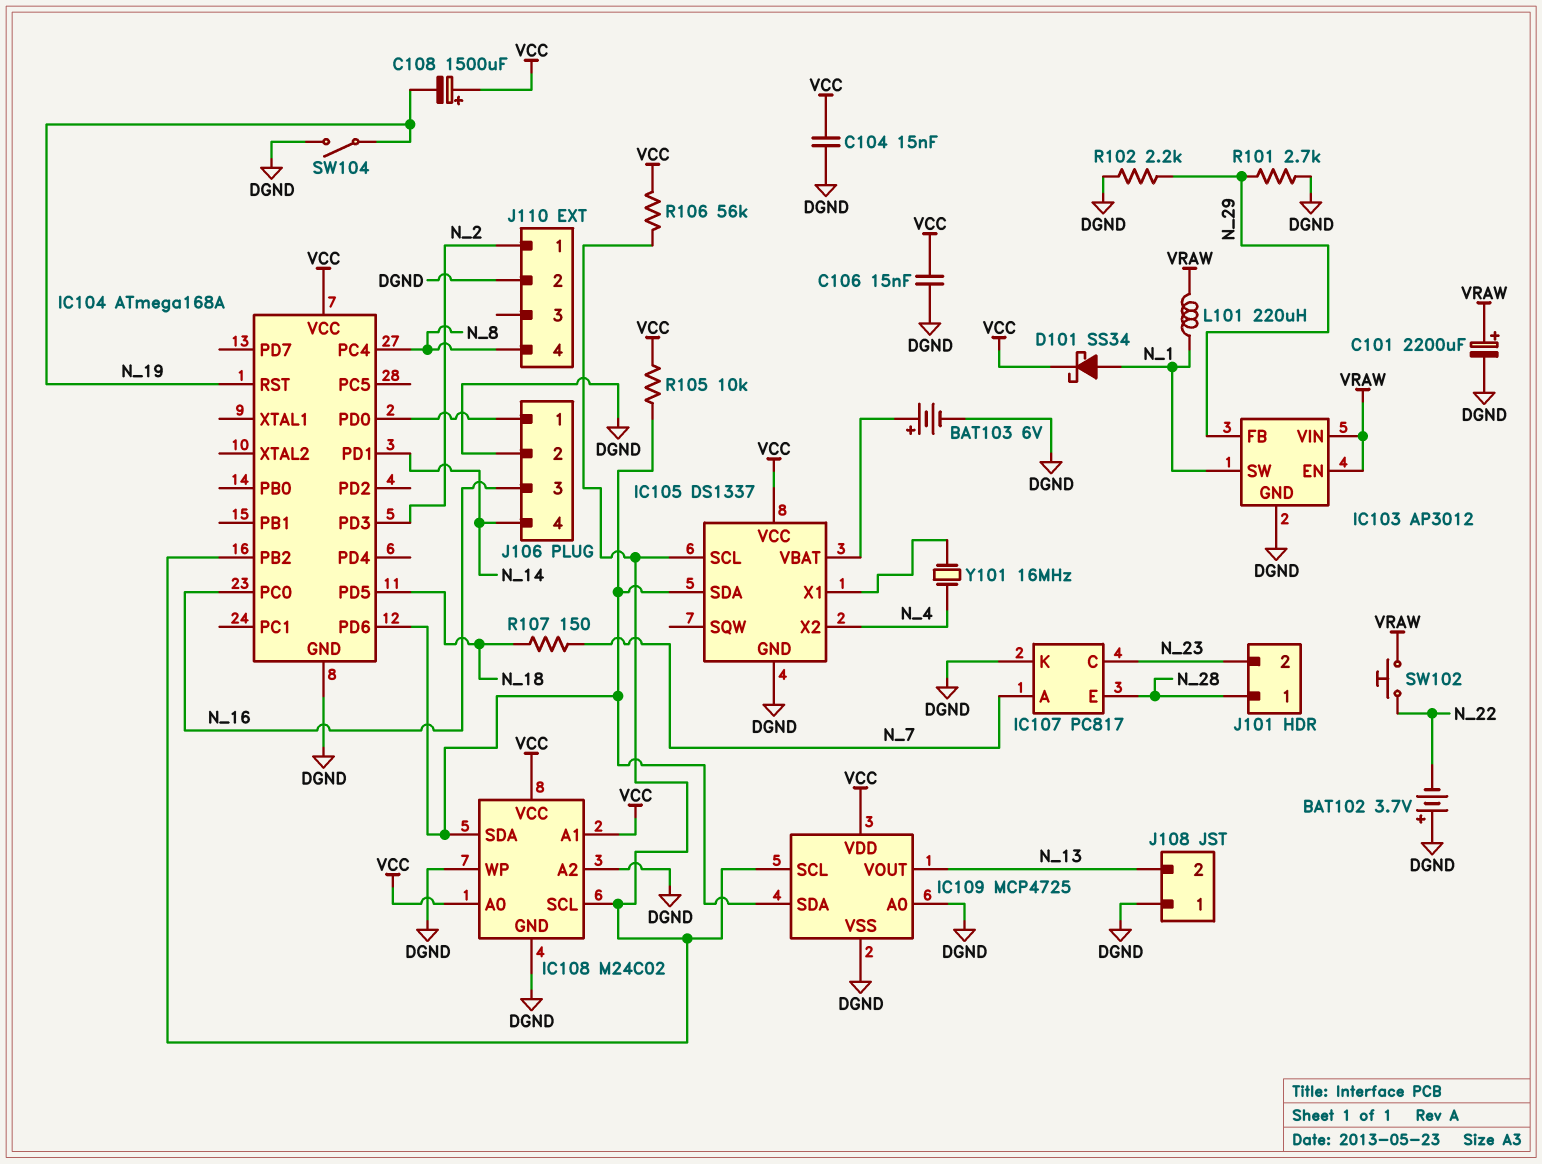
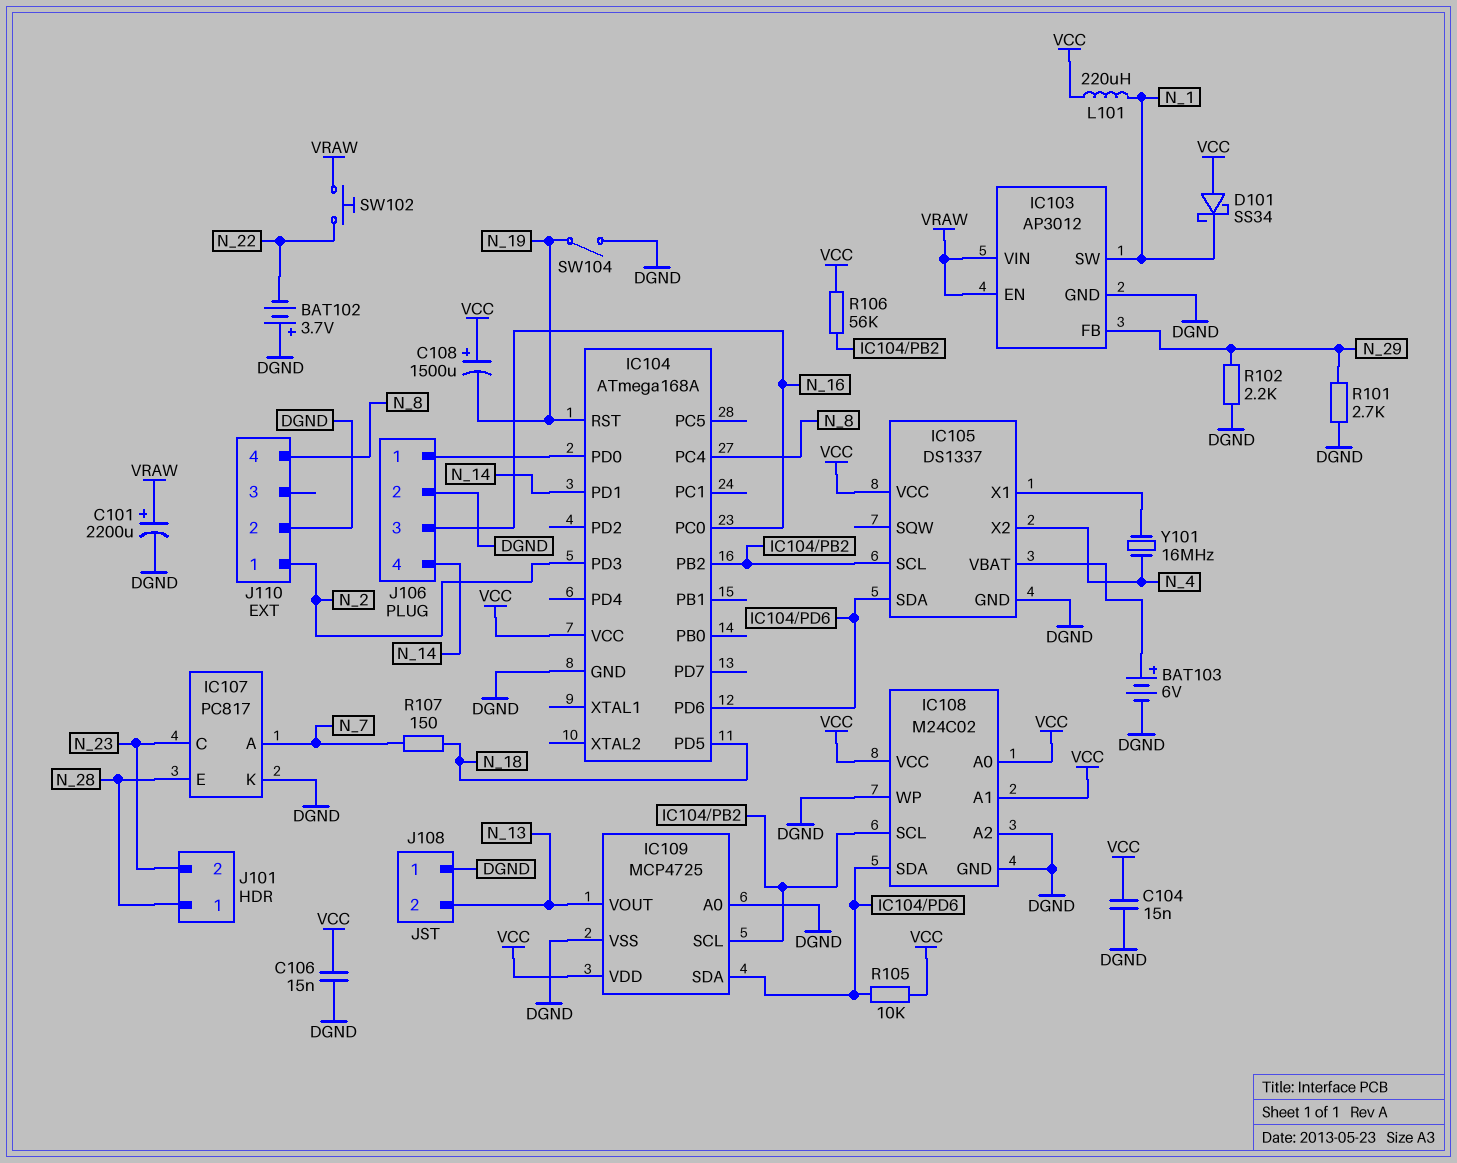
D101: schottky SS34 (A N_1, K VCC) -> schottky SS34 (A VCC, K N_1)
L101: 220uH (N_1, VRAW) -> 220uH (N_1, VCC)

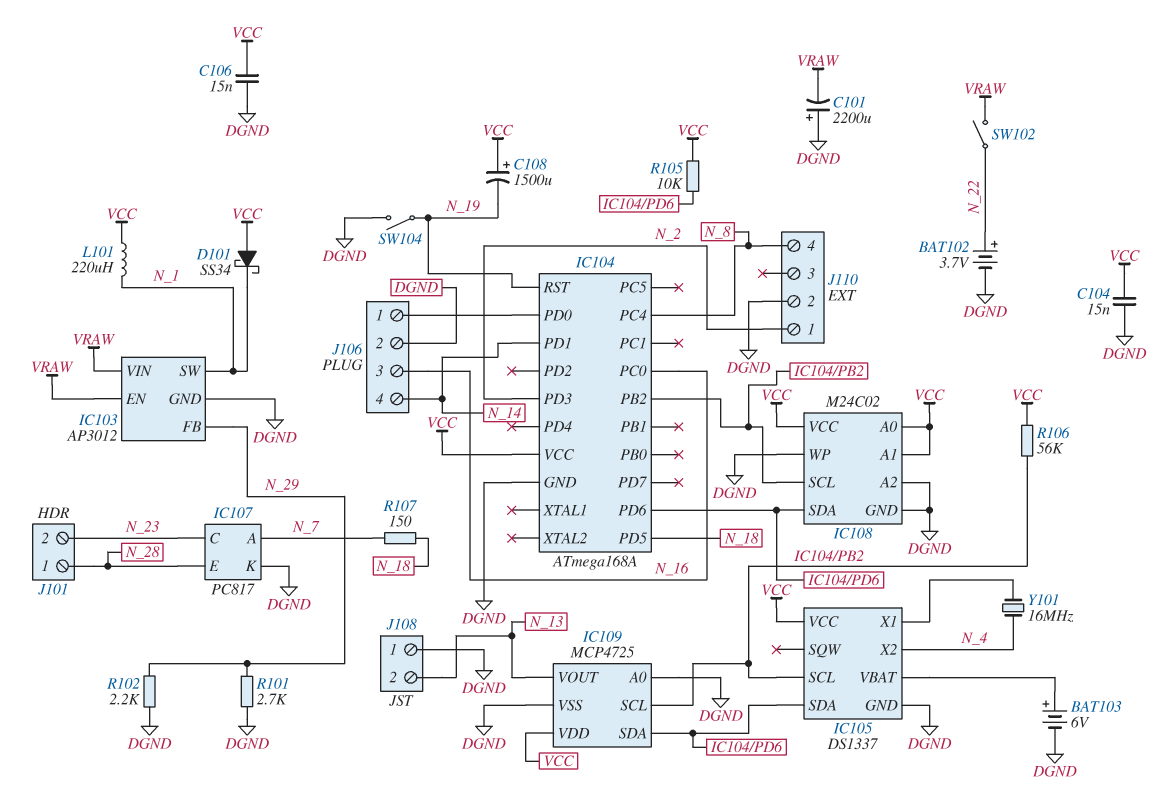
BAT102: 3.7V (plus DGND, minus N_22) -> 3.7V (plus N_22, minus DGND)
C101: 2200uF (plus VRAW, minus DGND) -> 2200uF (plus DGND, minus VRAW)
SW102: button (N_22, VRAW) -> switch (N_22, VRAW)

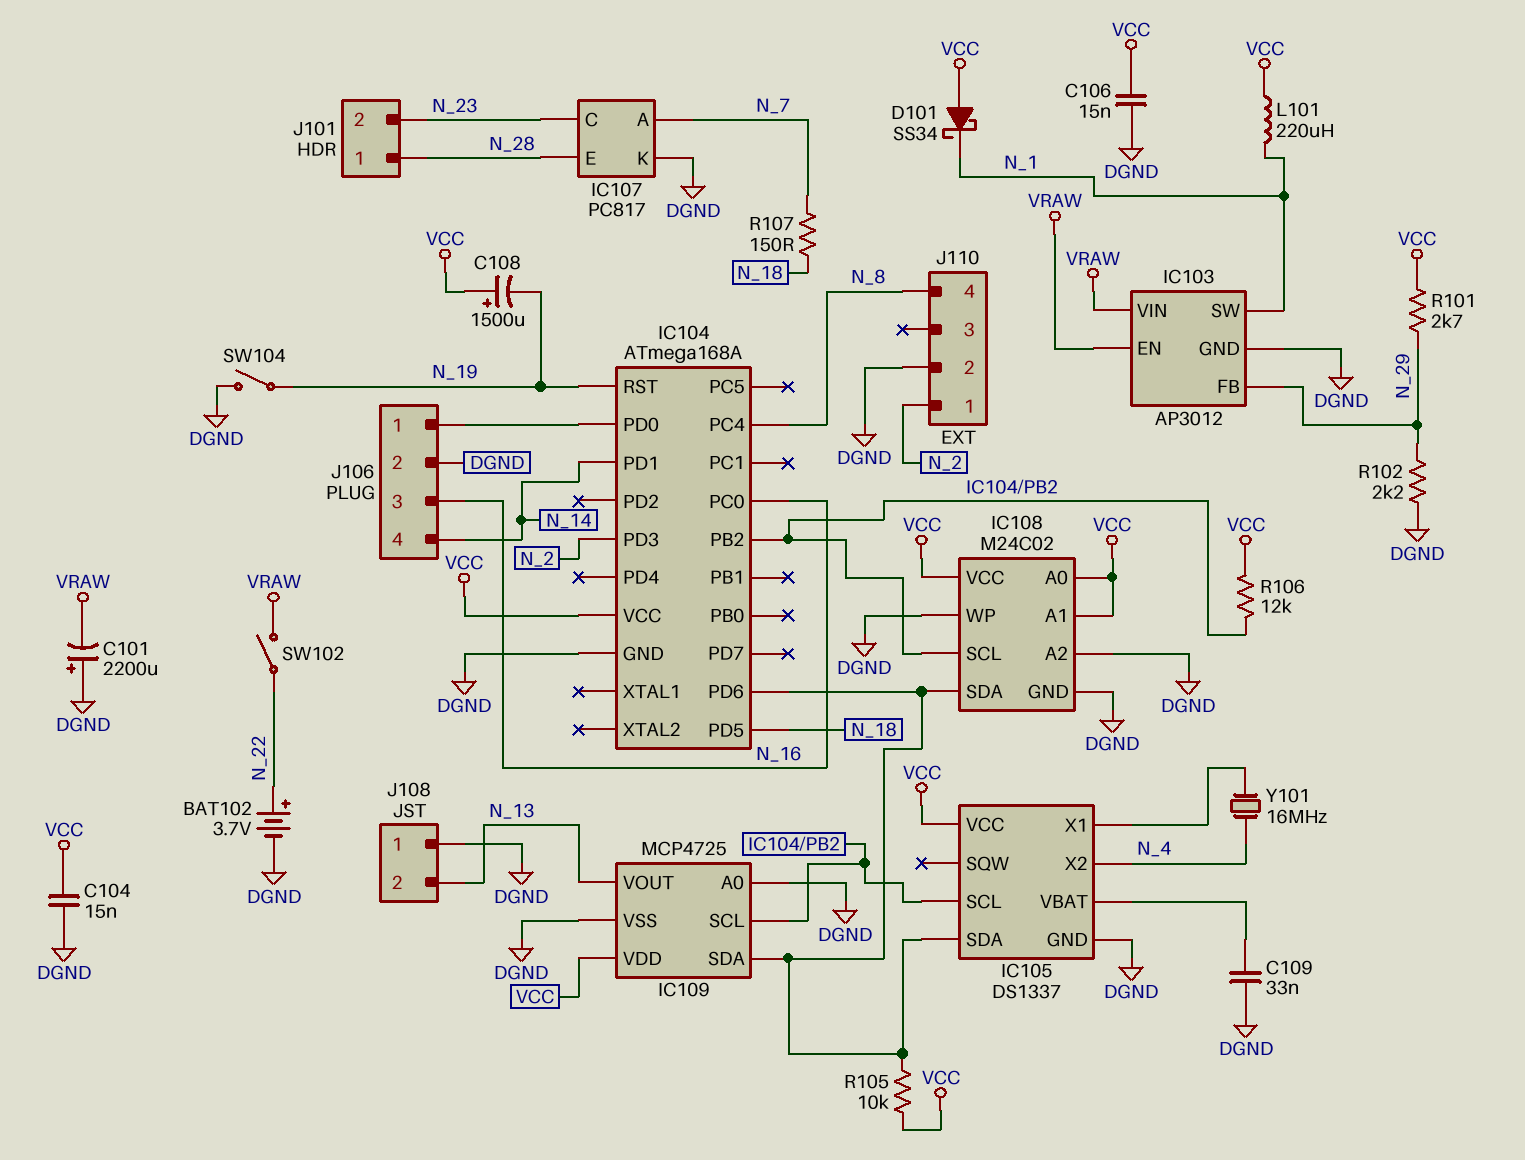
BAT103: 6V (plus IC105/VBAT, minus DGND) -> none
C109: none -> 33nF (DGND, IC105/VBAT)
R101: 2.7k (DGND, N_29) -> 2.7k (N_29, VCC)
R106: 56k (IC104/PB2, VCC) -> 12k (IC104/PB2, VCC)

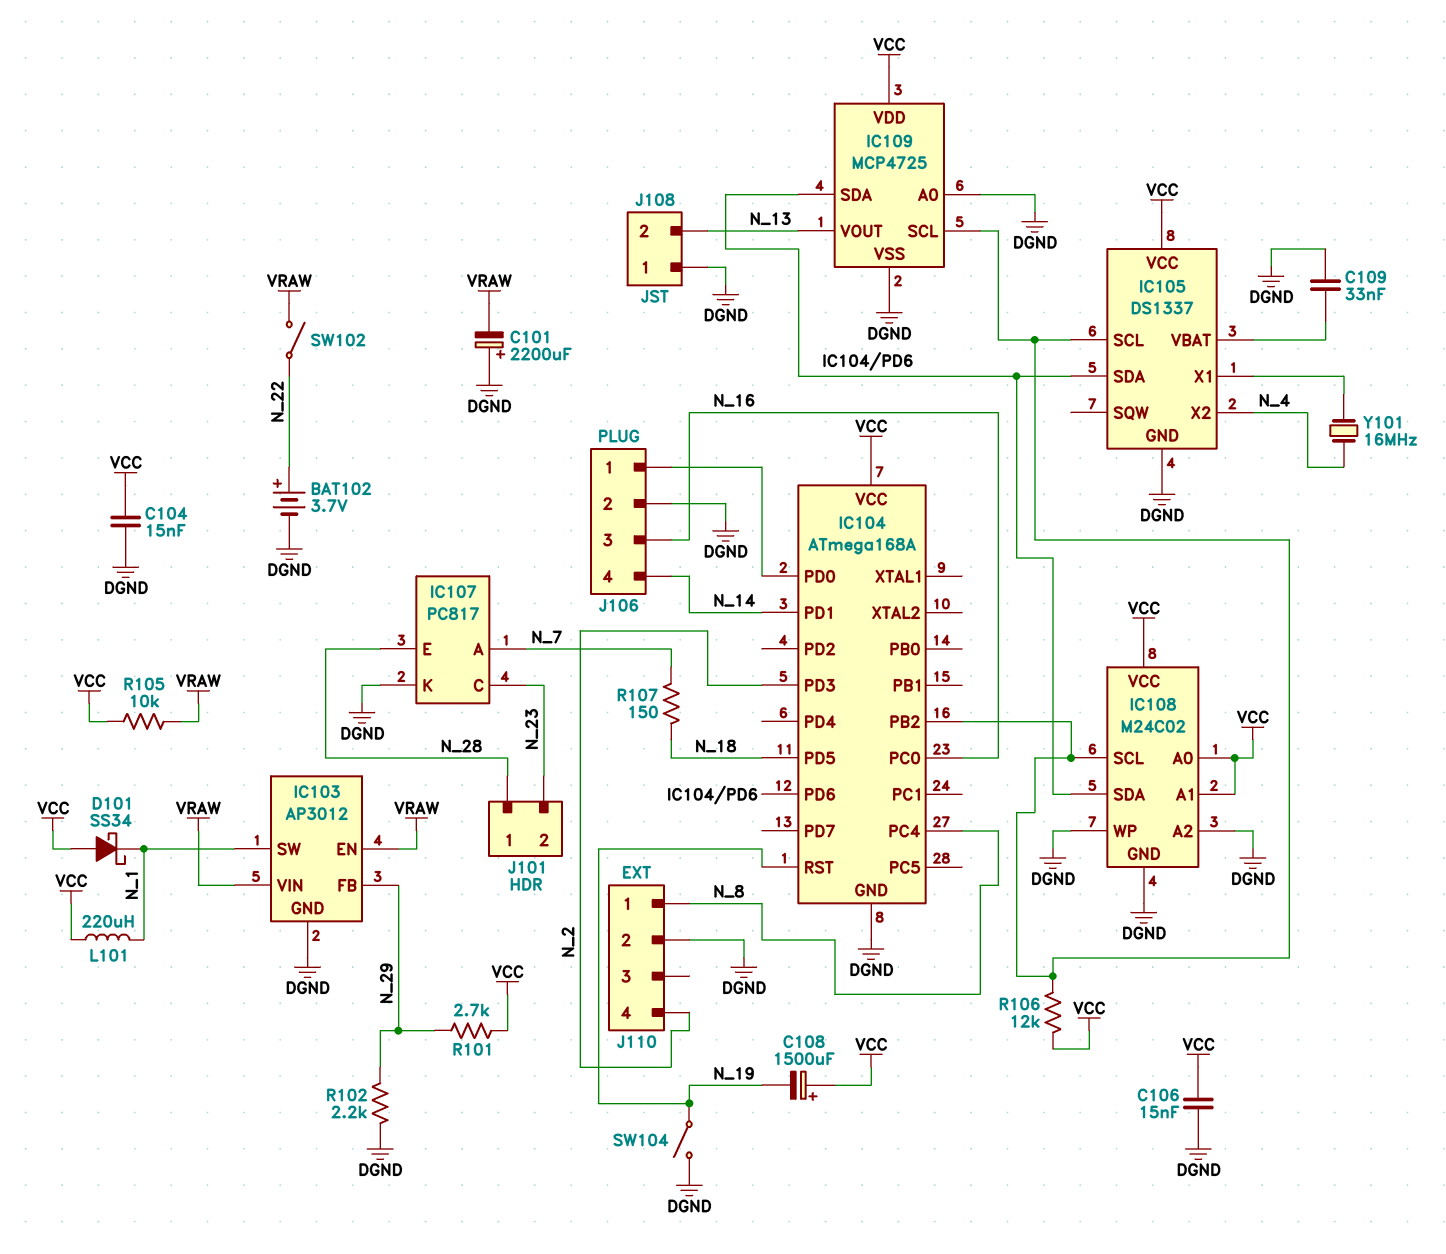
J110 pin 1: N_2 -> N_8
J110 pin 4: N_8 -> N_2
R105: 10k (IC104/PD6, VCC) -> 10k (VCC, VRAW)

